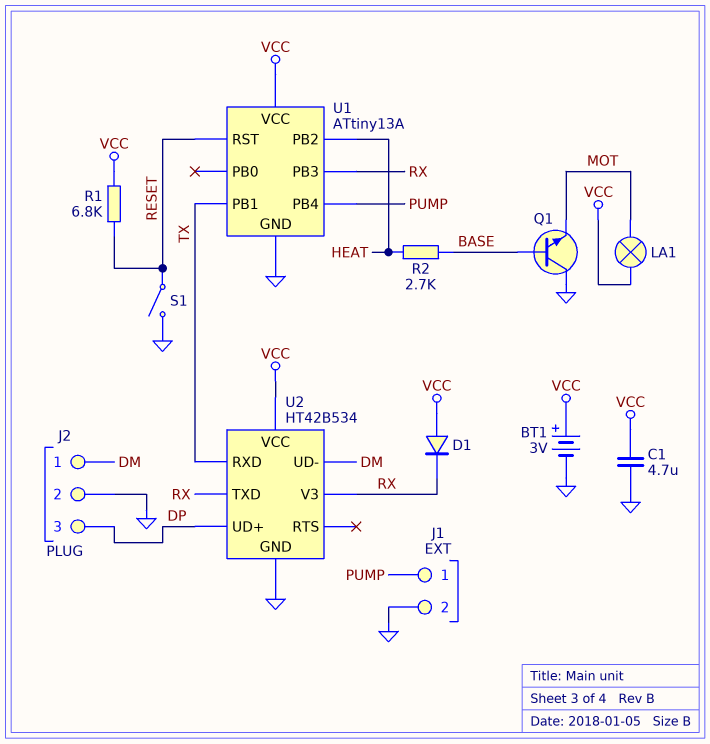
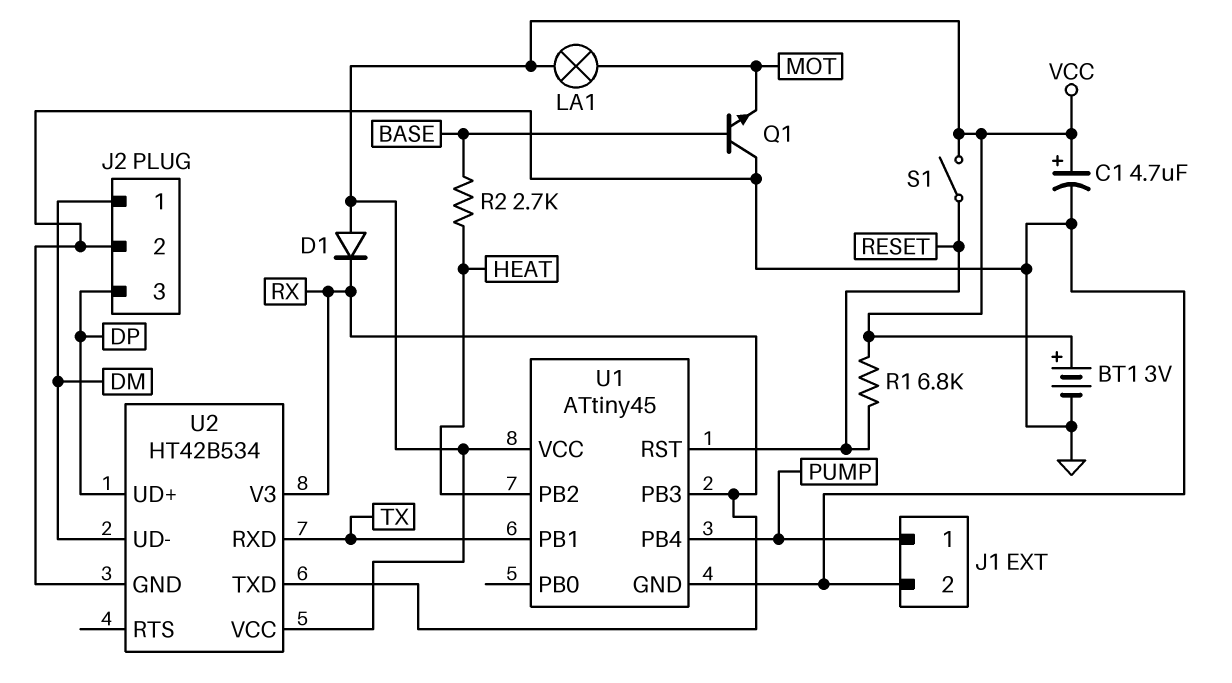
C1: 4.7uF (GND, VCC) -> 4.7uF (plus VCC, minus GND)
S1: switch (GND, RESET) -> switch (RESET, VCC)
U1: ATtiny13A -> ATtiny45

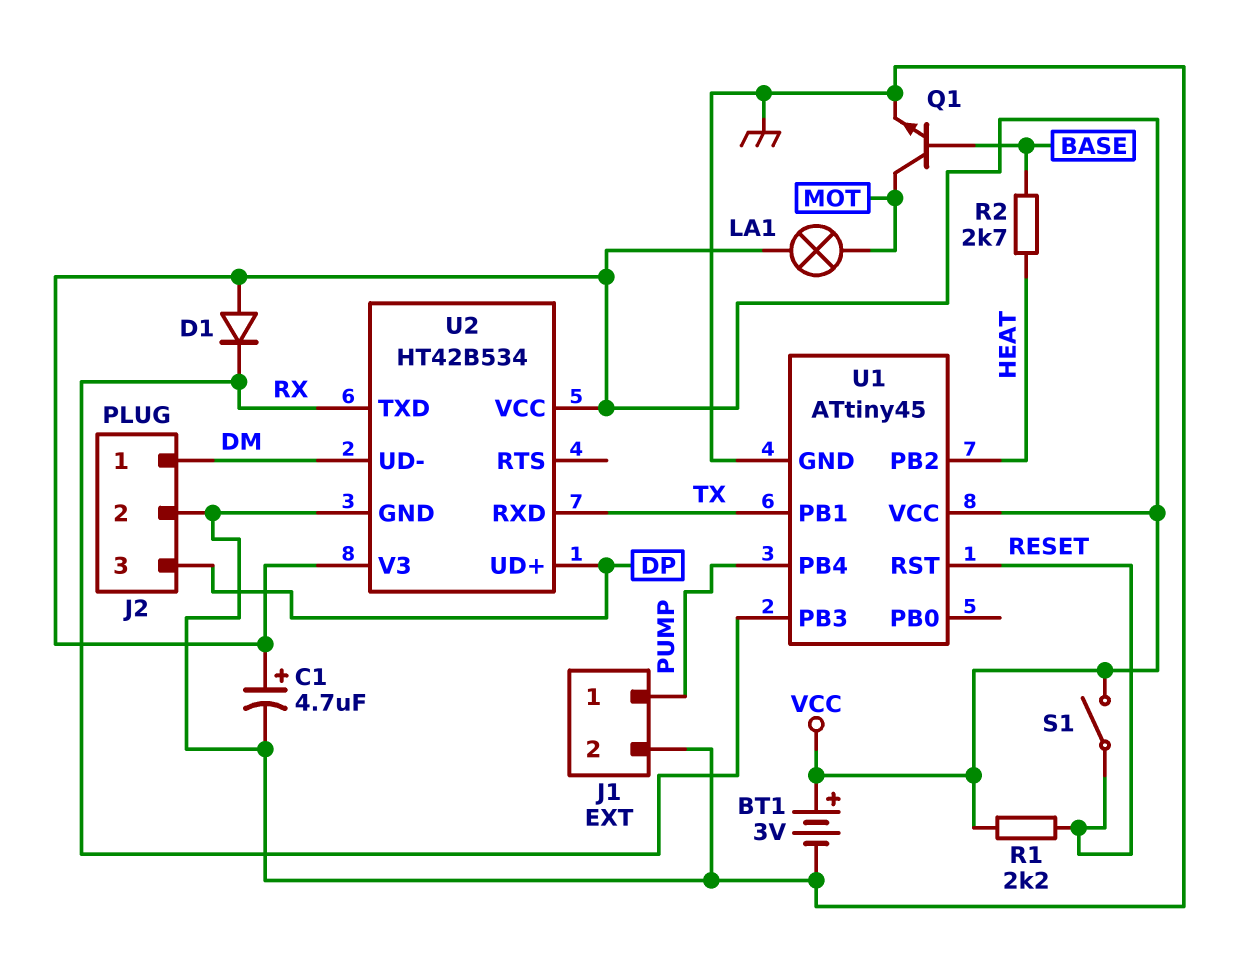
Q1: NPN (B BASE, C GND, E MOT) -> NPN (B BASE, C MOT, E GND)
R1: 6.8k (RESET, VCC) -> 2.2k (RESET, VCC)
U2 pin V3: RX -> VCC

